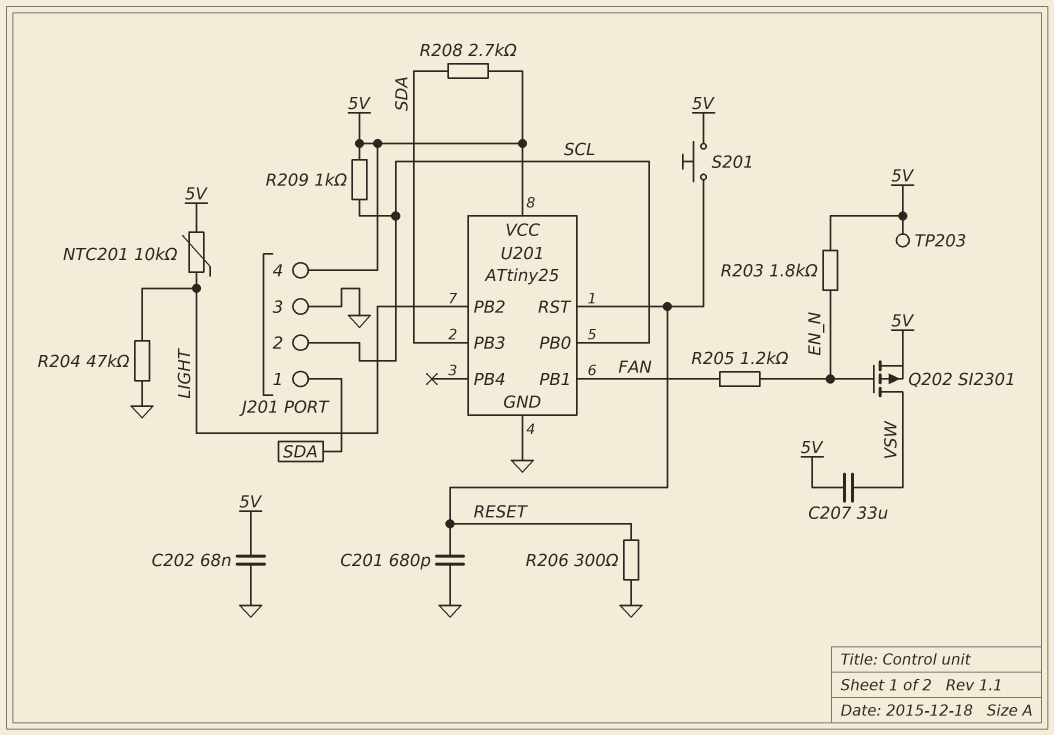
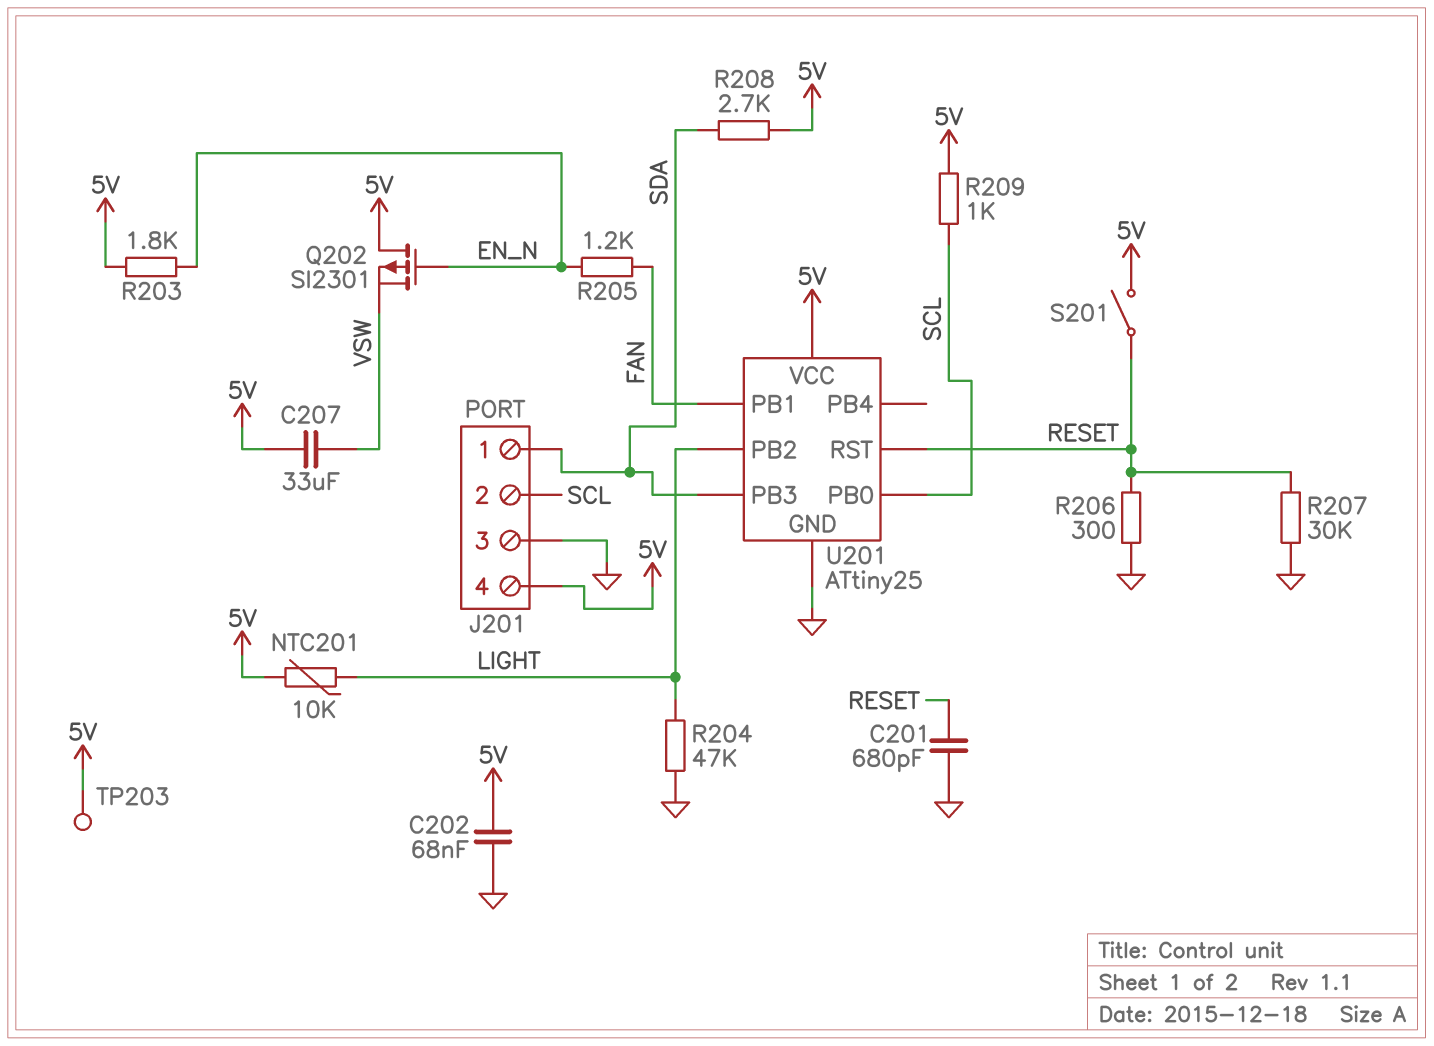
Q202: PMOS SI2301 (G EN_N, D VSW, S 5V) -> PMOS SI2301 (G EN_N, D 5V, S VSW)
R207: none -> 30k (GND, RESET)
S201: button (5V, RESET) -> switch (5V, RESET)

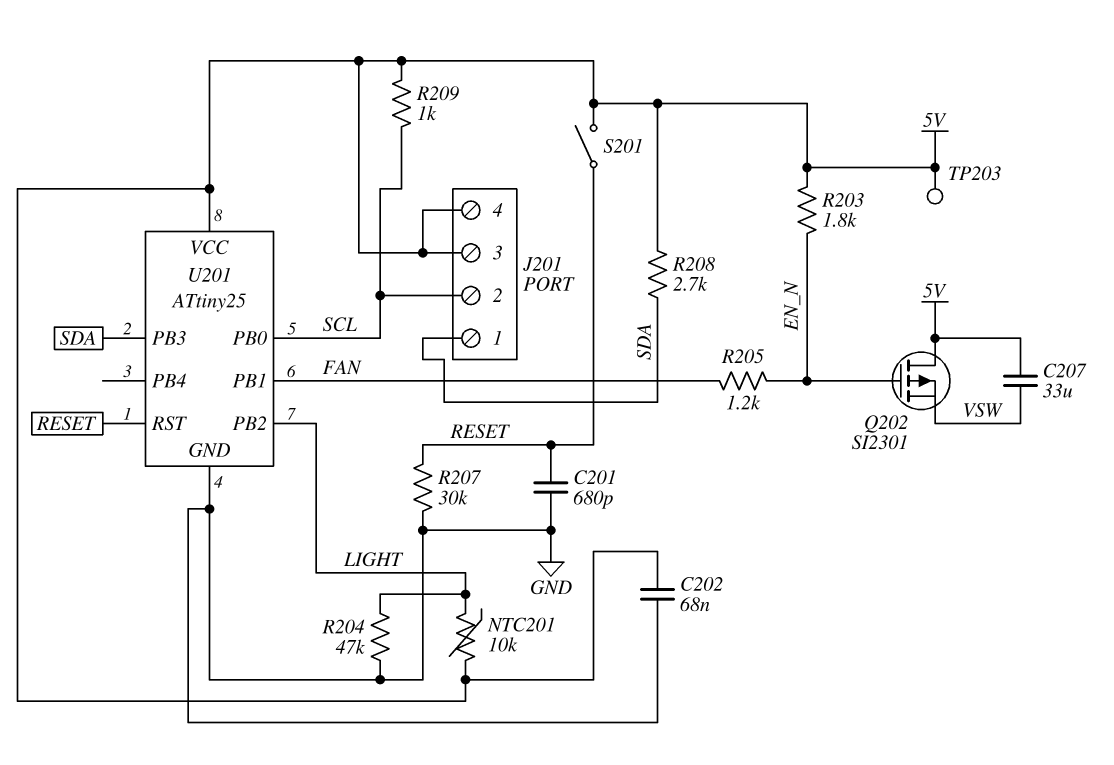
J201 pin 3: GND -> 5V
R206: 300 (GND, RESET) -> none

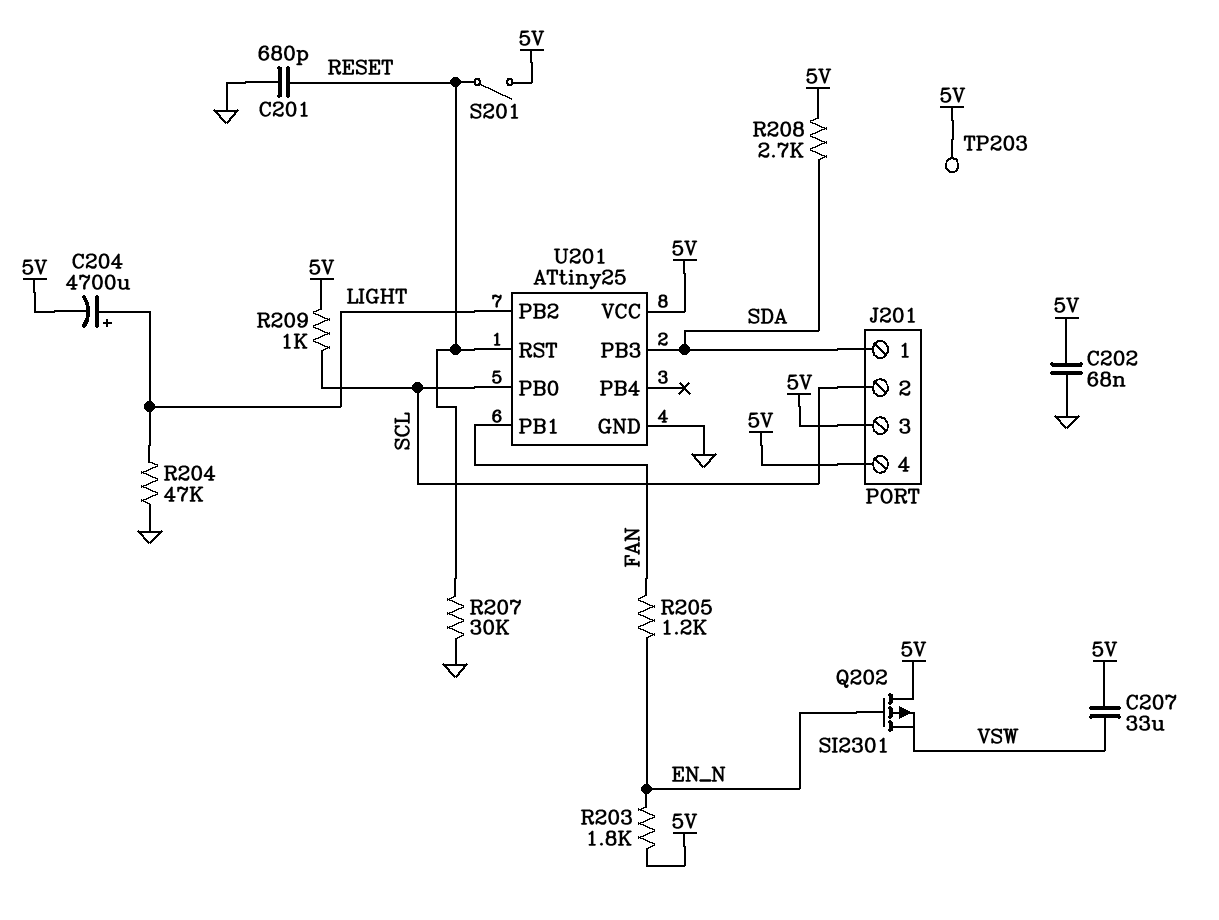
C204: none -> 4700uF (plus LIGHT, minus 5V)
NTC201: 10k (5V, LIGHT) -> none

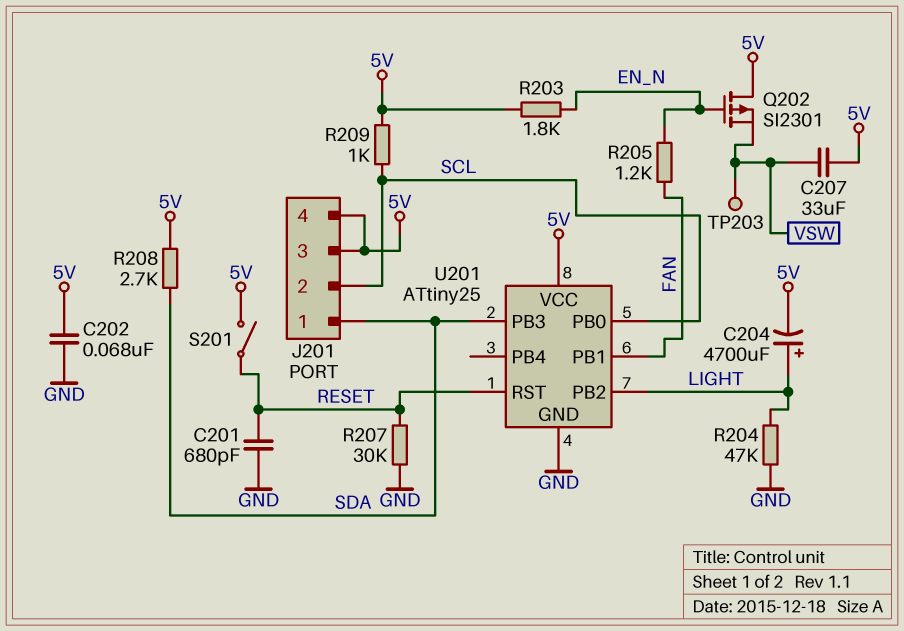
TP203: test point (5V) -> test point (VSW)

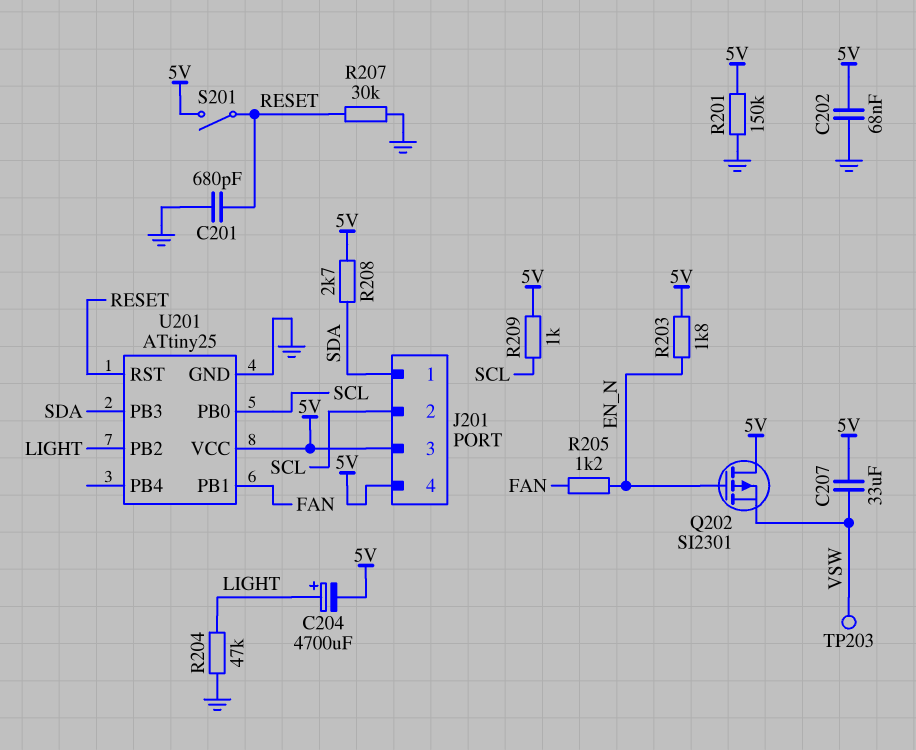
R201: none -> 150k (5V, GND)

